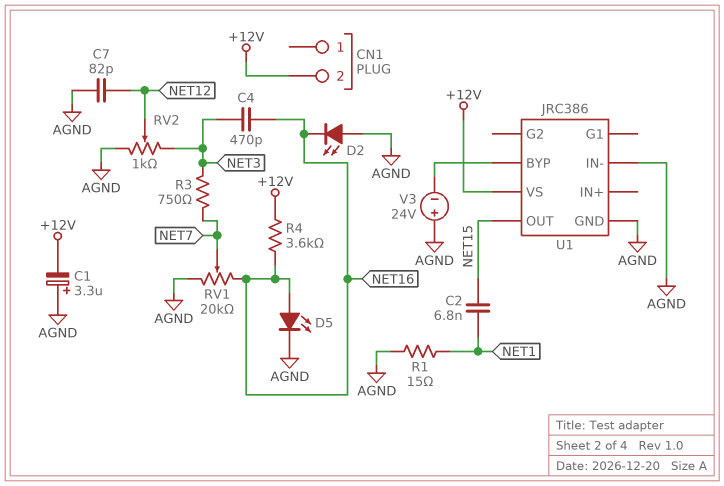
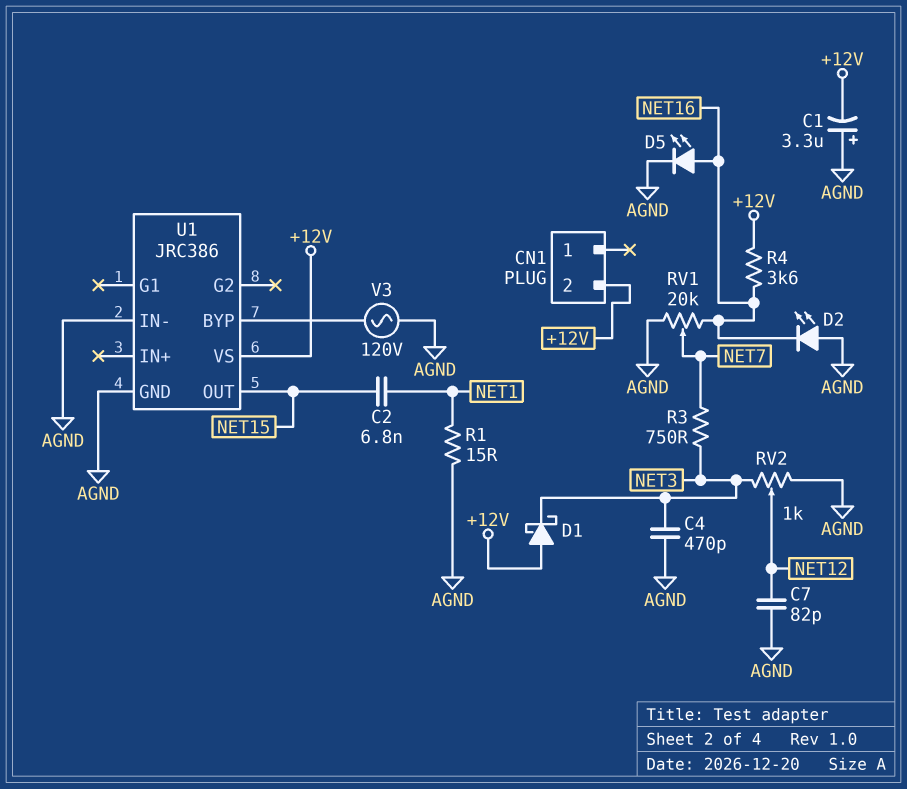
C4: 470pF (NET3, NET16) -> 470pF (AGND, NET3)
D1: none -> schottky (A +12V, K NET3)
V3: 24V (plus AGND, minus U1/BYP) -> AC 120V (AGND, U1/BYP)

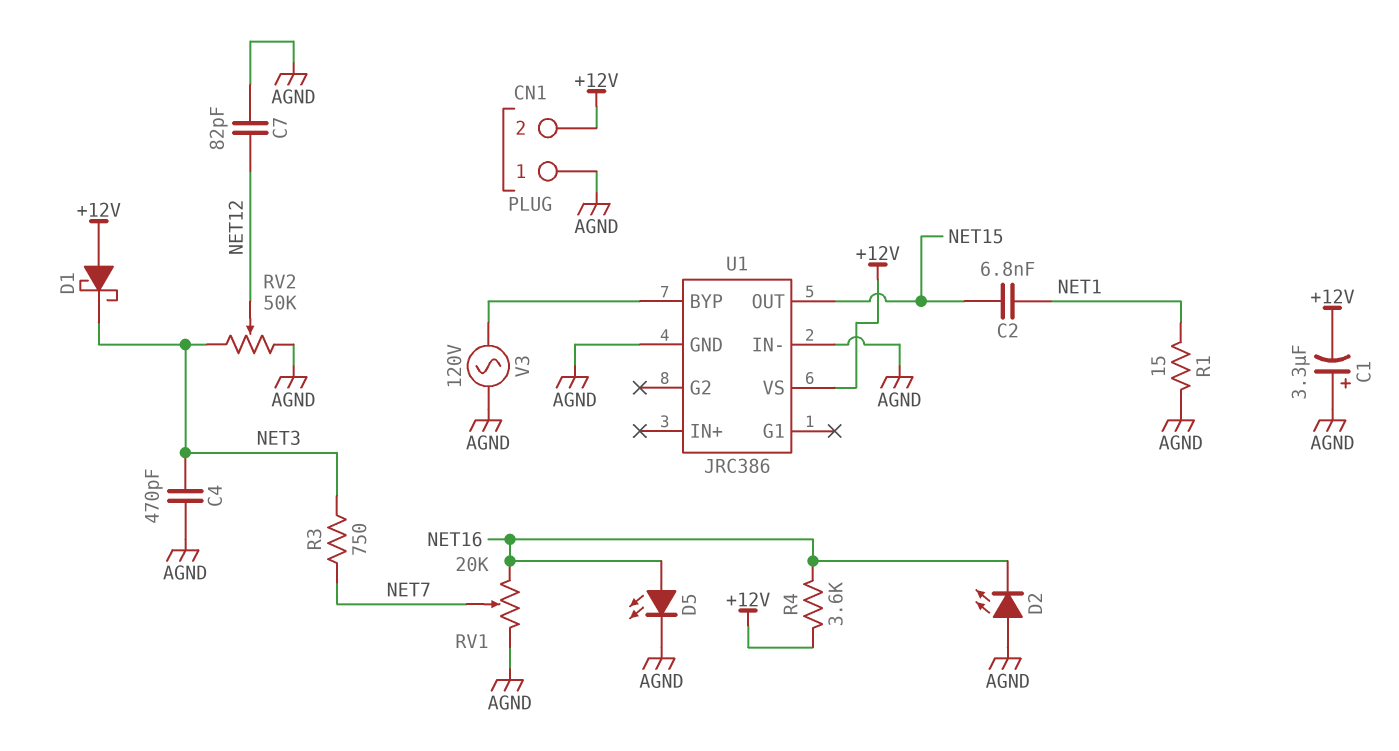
CN1 pin 1: none -> AGND
RV2: 1k (AGND, NET3, wiper NET12) -> 50k (AGND, NET3, wiper NET12)

